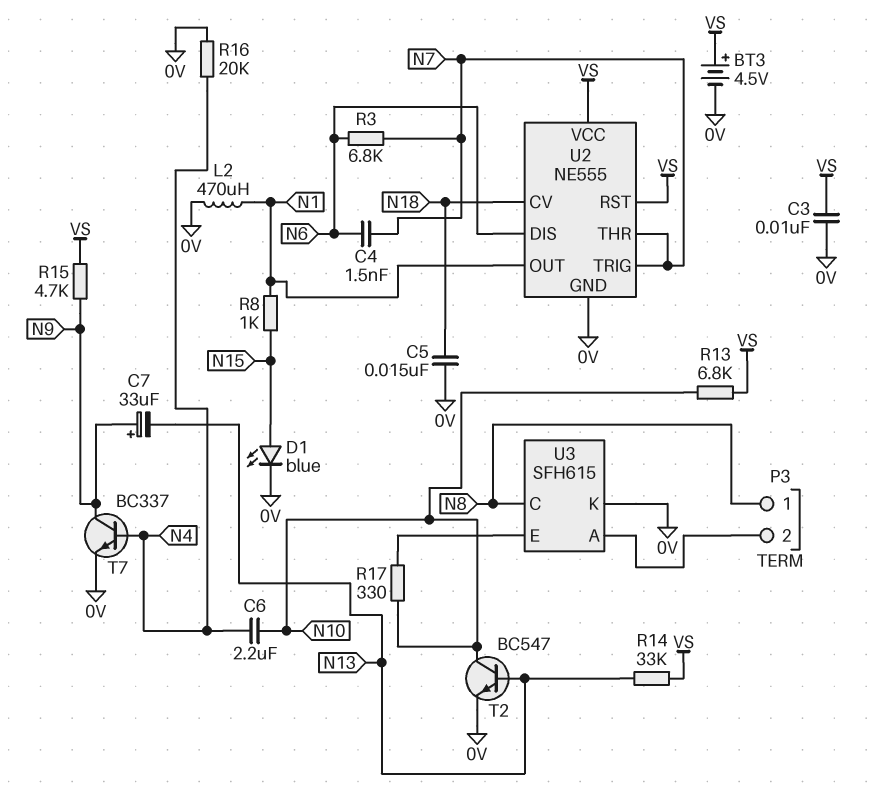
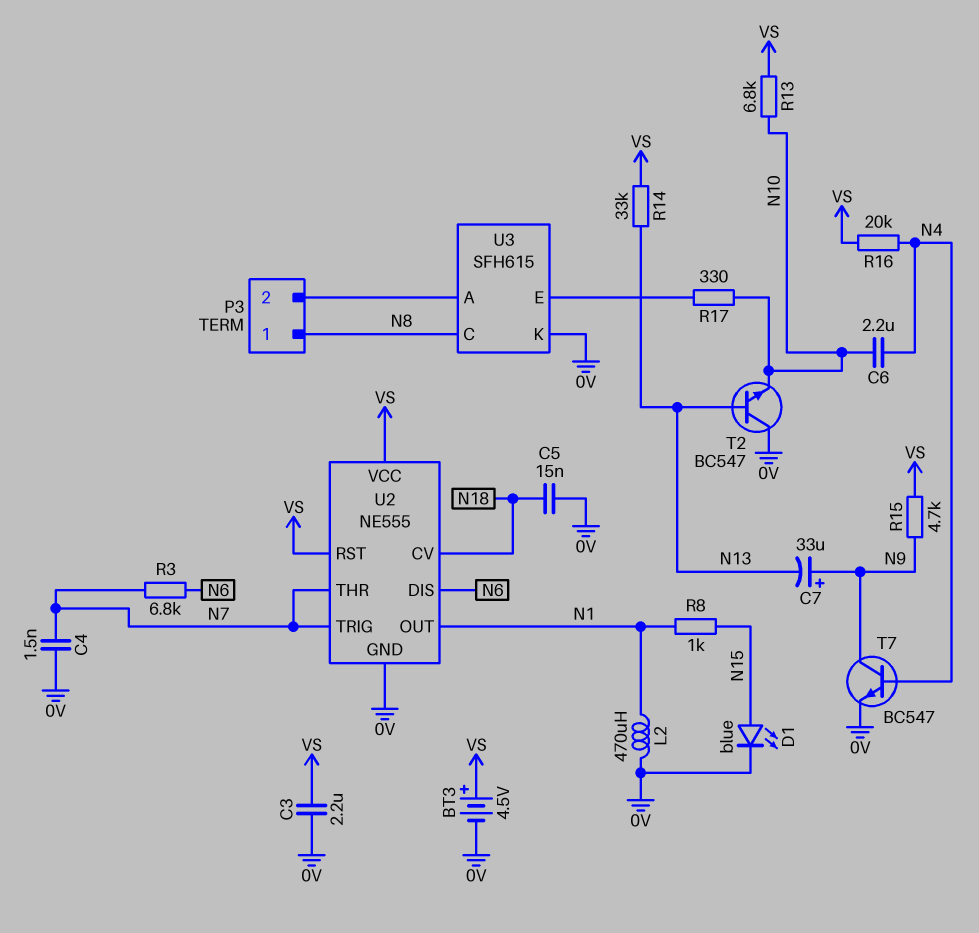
C3: 10nF (0V, VS) -> 2.2uF (0V, VS)
C4: 1.5nF (N6, N7) -> 1.5nF (0V, N7)
R16: 20k (0V, N4) -> 20k (N4, VS)
T2: NPN BC547 (B N13, C N10, E 0V) -> NPN BC547 (B N13, C 0V, E N10)
T7: NPN BC337 (B N4, C N9, E 0V) -> NPN BC547 (B N4, C N9, E 0V)

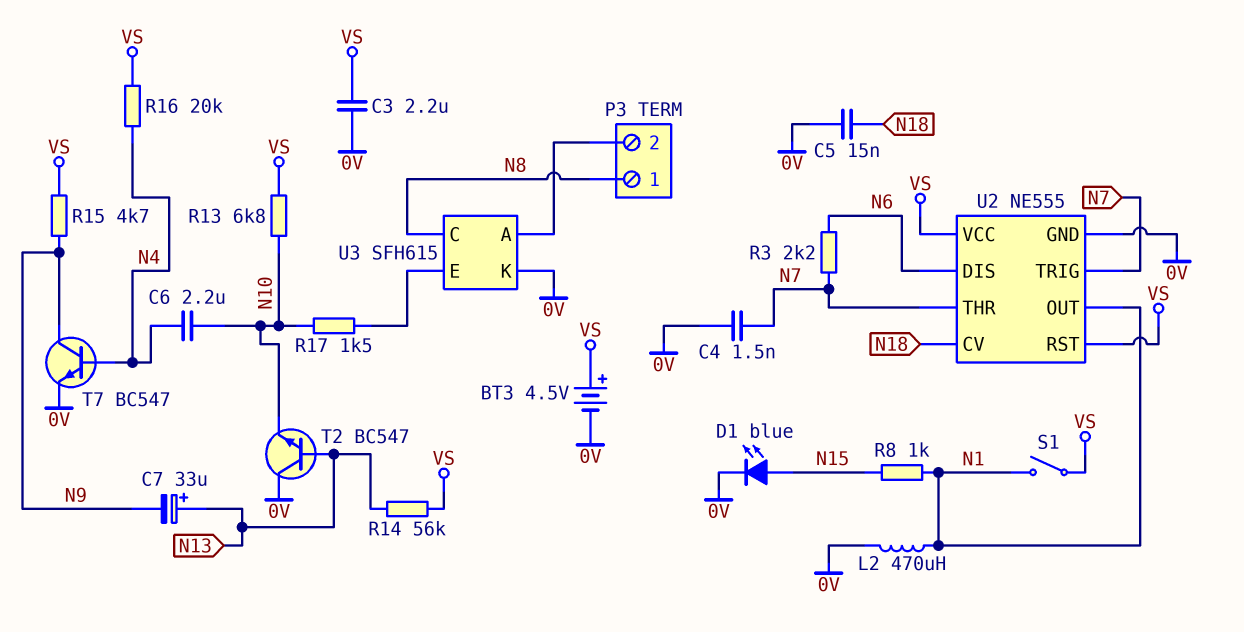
C7: 33uF (plus N9, minus N13) -> 33uF (plus N13, minus N9)
R3: 6.8k (N6, N7) -> 2.2k (N6, N7)
R14: 33k (N13, VS) -> 56k (N13, VS)
R17: 330 (N10, U3/E) -> 1.5k (N10, U3/E)
S1: none -> switch (N1, VS)

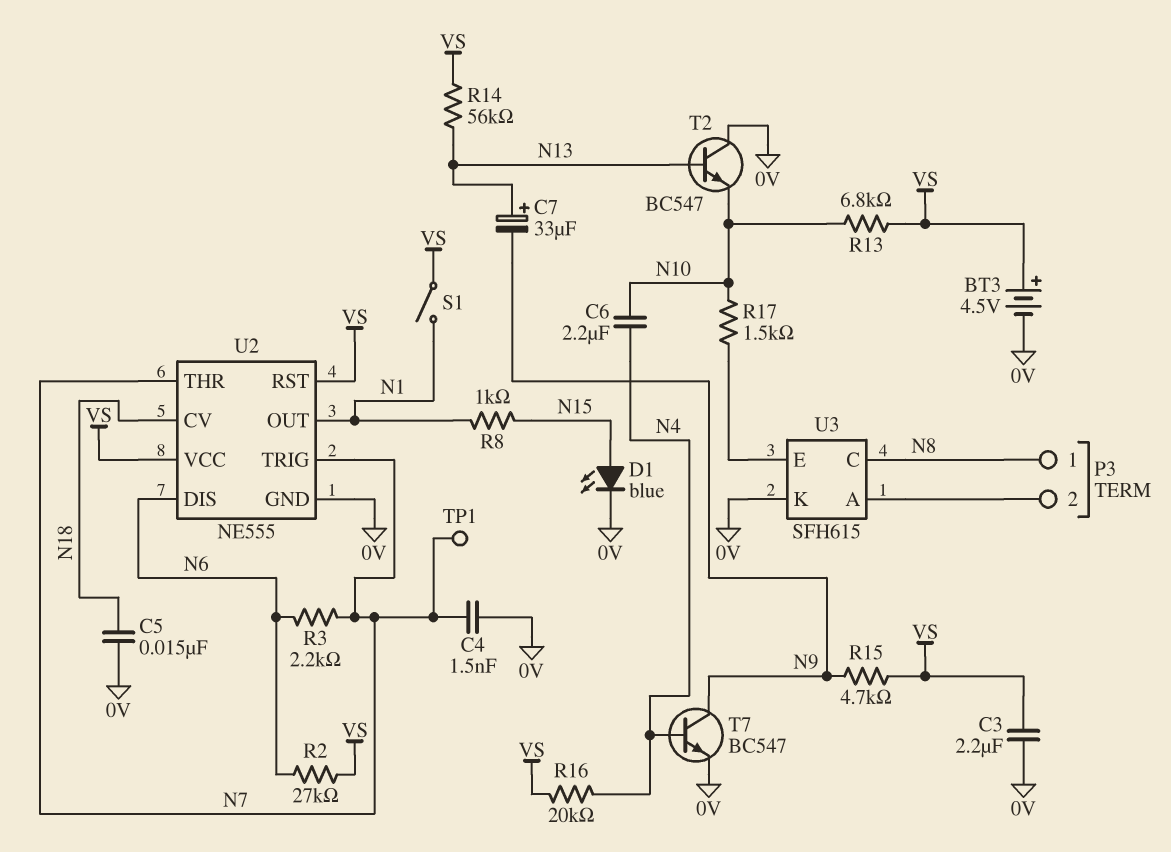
L2: 470uH (0V, N1) -> none
R2: none -> 27k (N6, VS)
TP1: none -> test point (N7)

